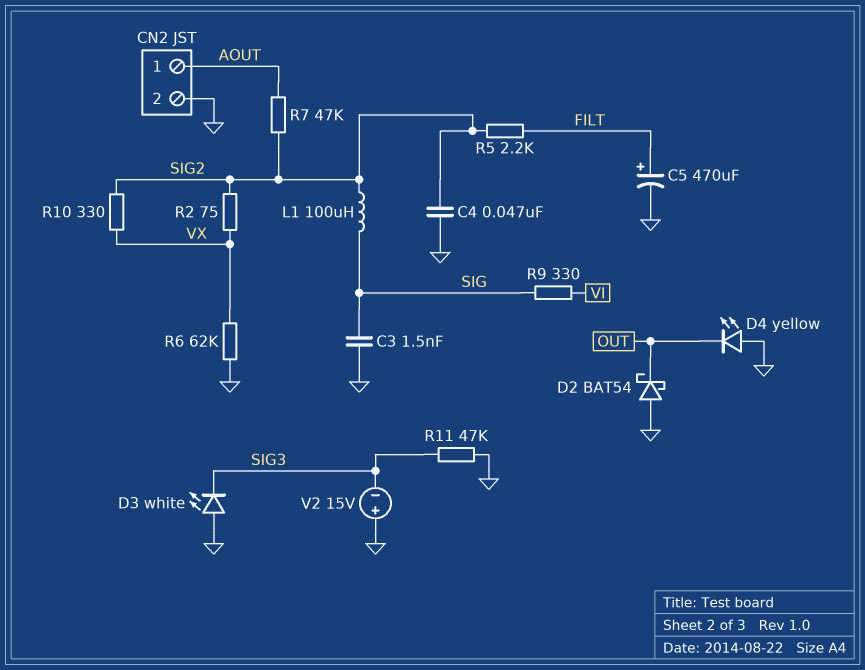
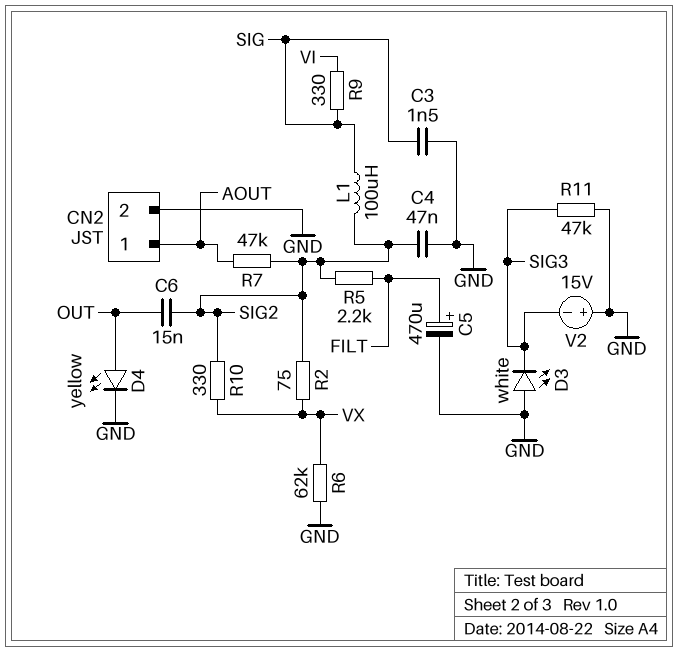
C6: none -> 15nF (OUT, SIG2)
D2: schottky BAT54 (A GND, K OUT) -> none
D4: LED yellow (A GND, K OUT) -> LED yellow (A OUT, K GND)

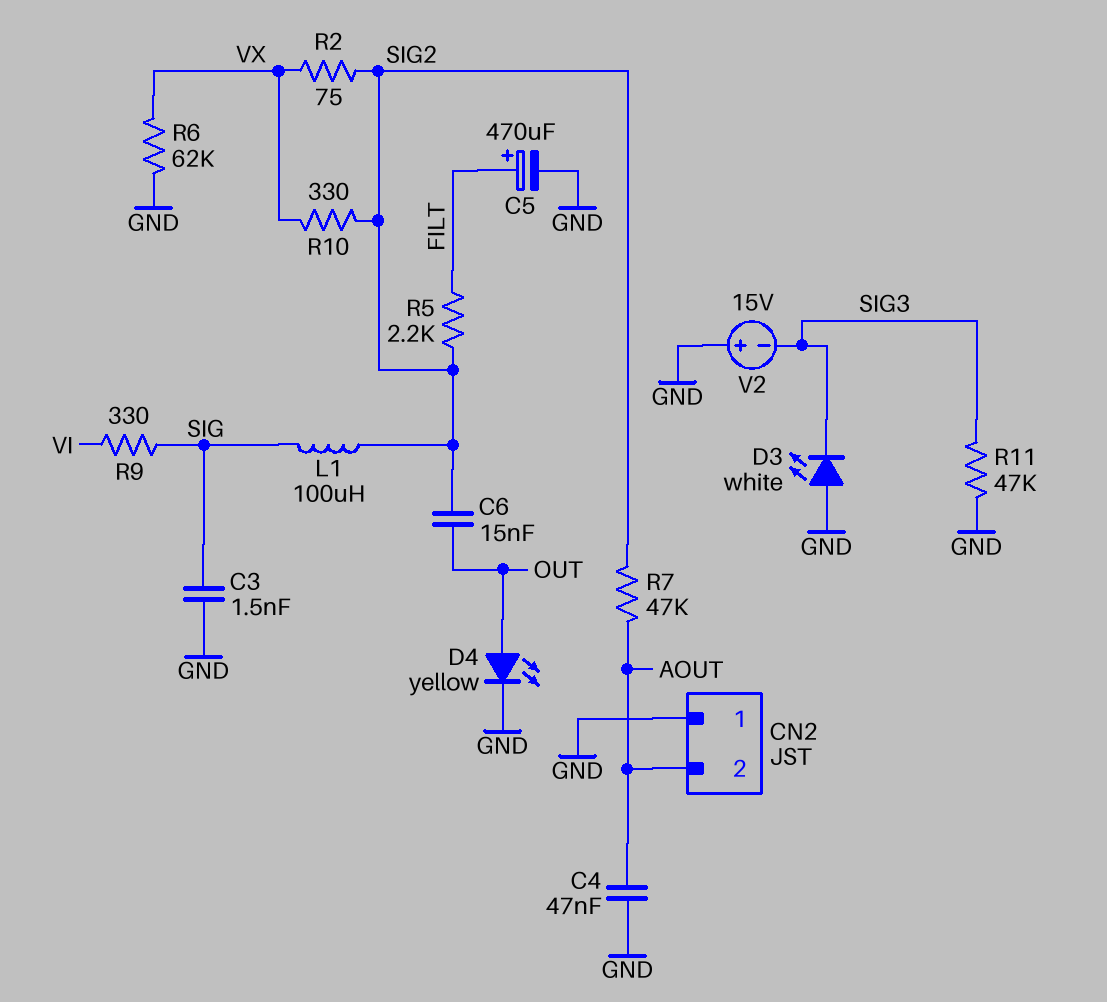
C4: 47nF (GND, SIG2) -> 47nF (AOUT, GND)
CN2 pin 1: AOUT -> GND
CN2 pin 2: GND -> AOUT

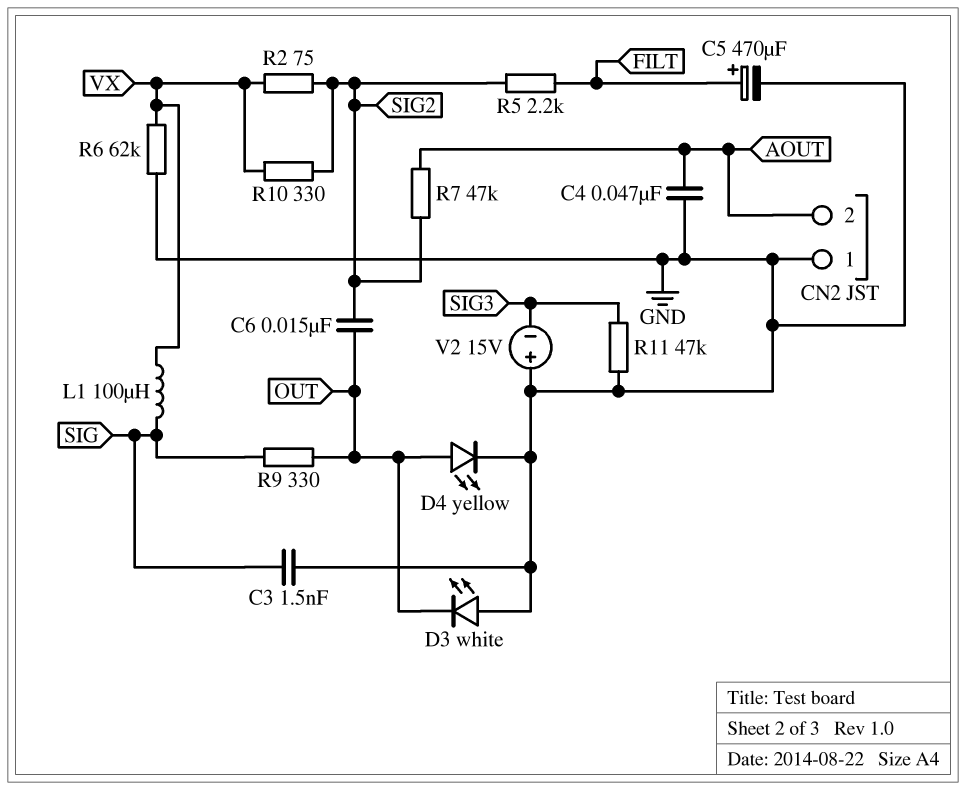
D3: LED white (A GND, K SIG3) -> LED white (A GND, K OUT)
L1: 100uH (SIG, SIG2) -> 100uH (SIG, VX)
R9: 330 (SIG, VI) -> 330 (OUT, SIG)

